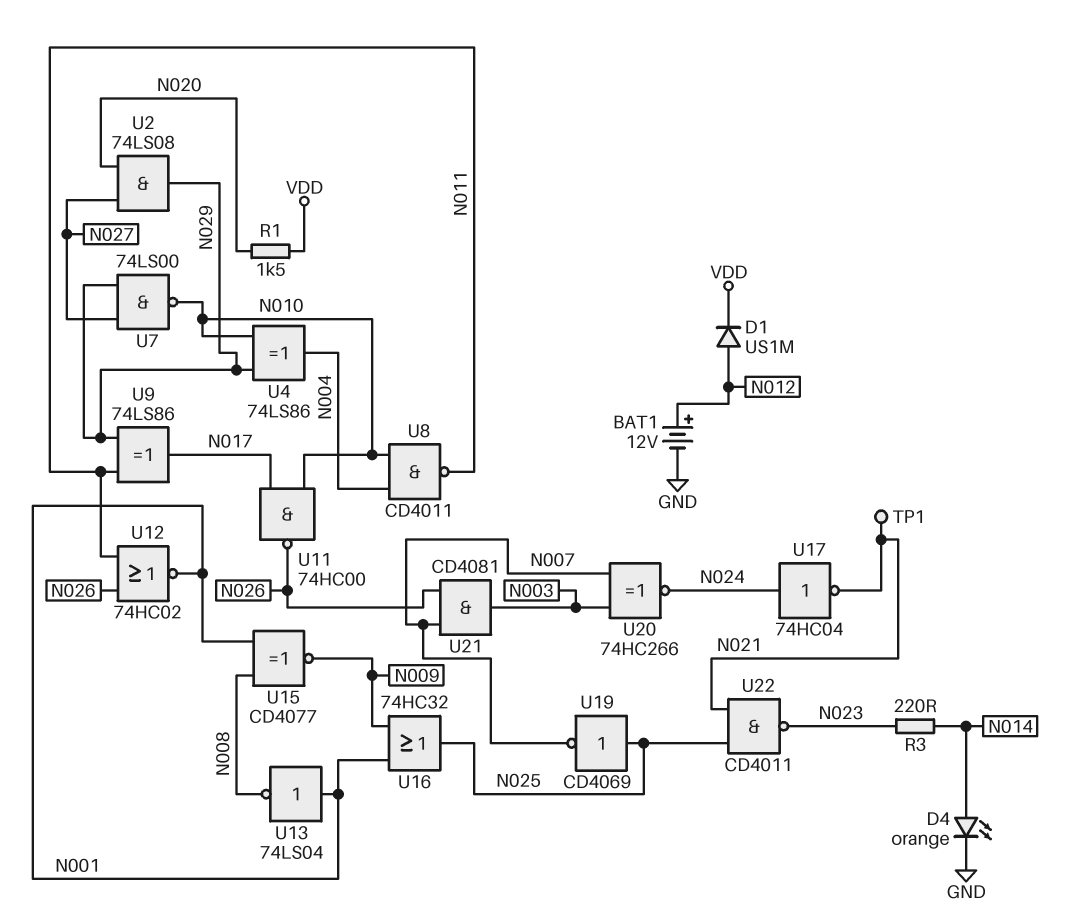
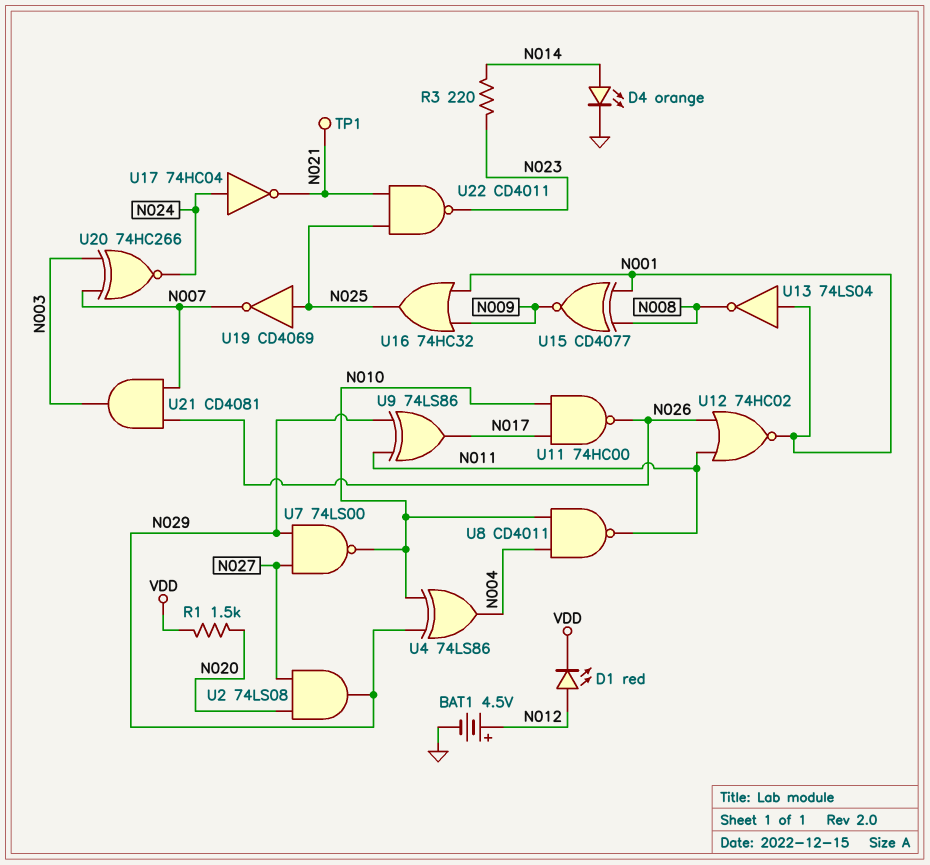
BAT1: 12V (plus N012, minus GND) -> 4.5V (plus N012, minus GND)
D1: diode US1M (A N012, K VDD) -> LED red (A N012, K VDD)

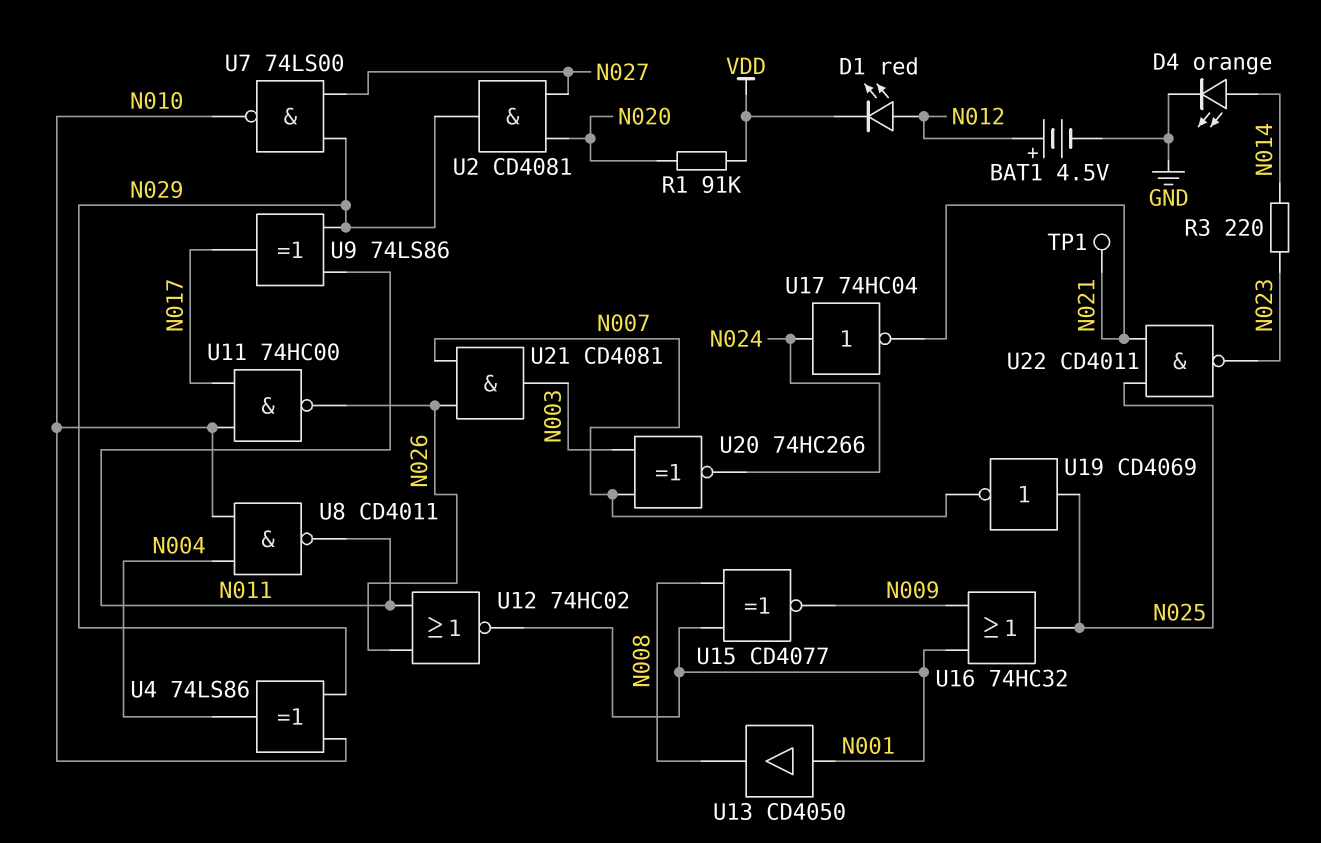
R1: 1.5k (N020, VDD) -> 91k (N020, VDD)
U2: AND 74LS08 (in N020, in N027, out N029) -> AND CD4081 (in N020, in N027, out N029)
U13: NOT 74LS04 (in N001, out N008) -> buffer CD4050 (in N001, out N008)

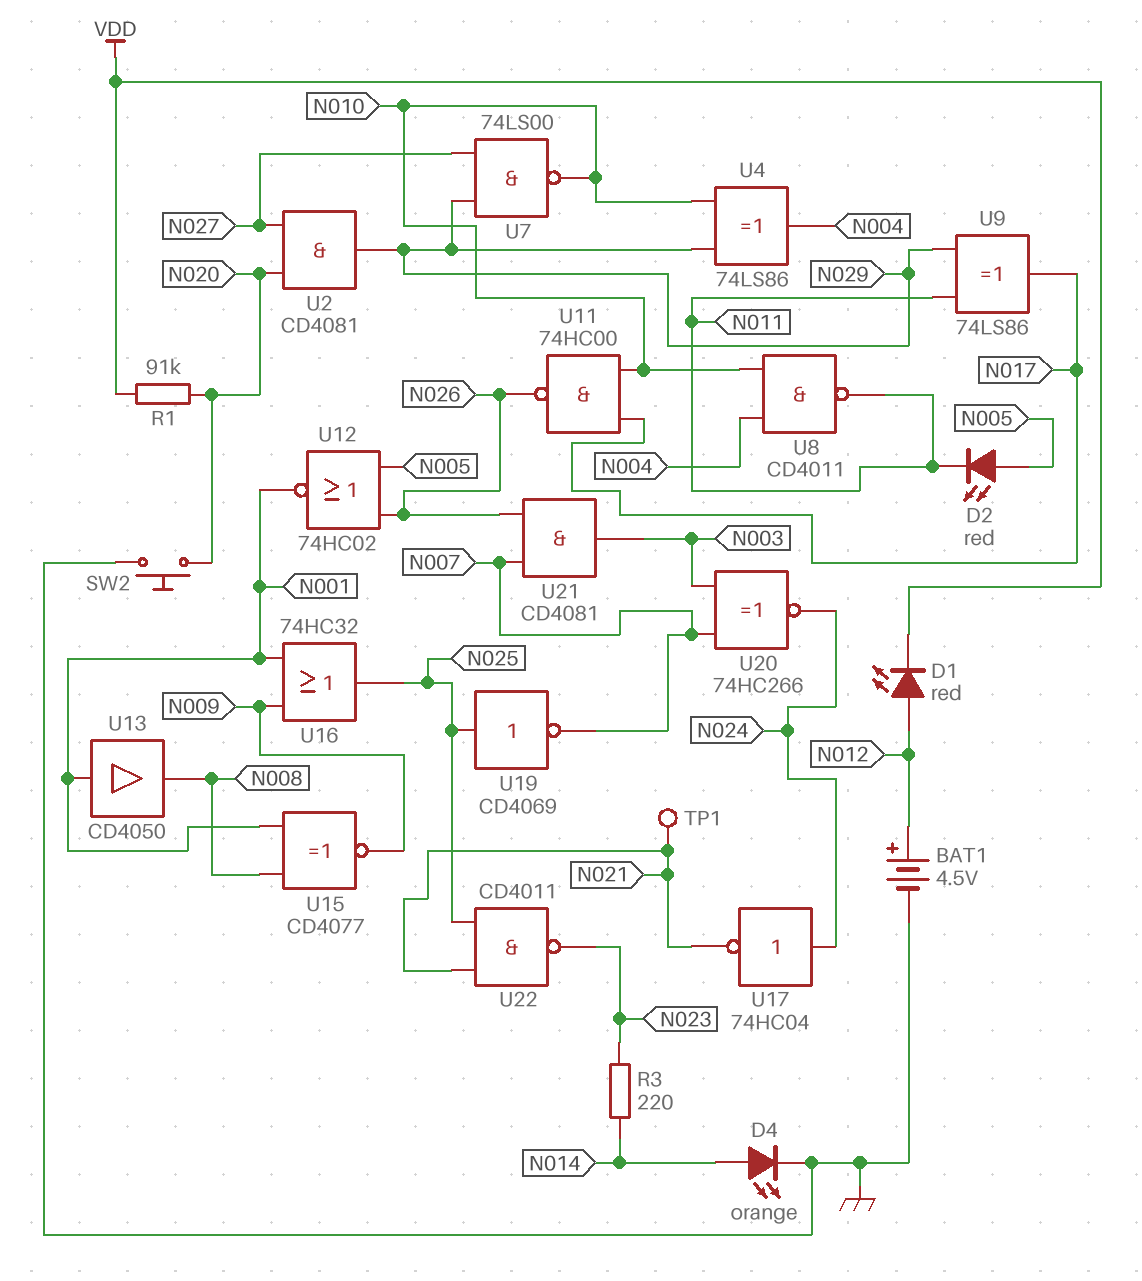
D2: none -> LED red (A N005, K N011)
SW2: none -> button (GND, N020)
U12: NOR 74HC02 (in N011, in N026, out N001) -> NOR 74HC02 (in N005, in N026, out N001)

